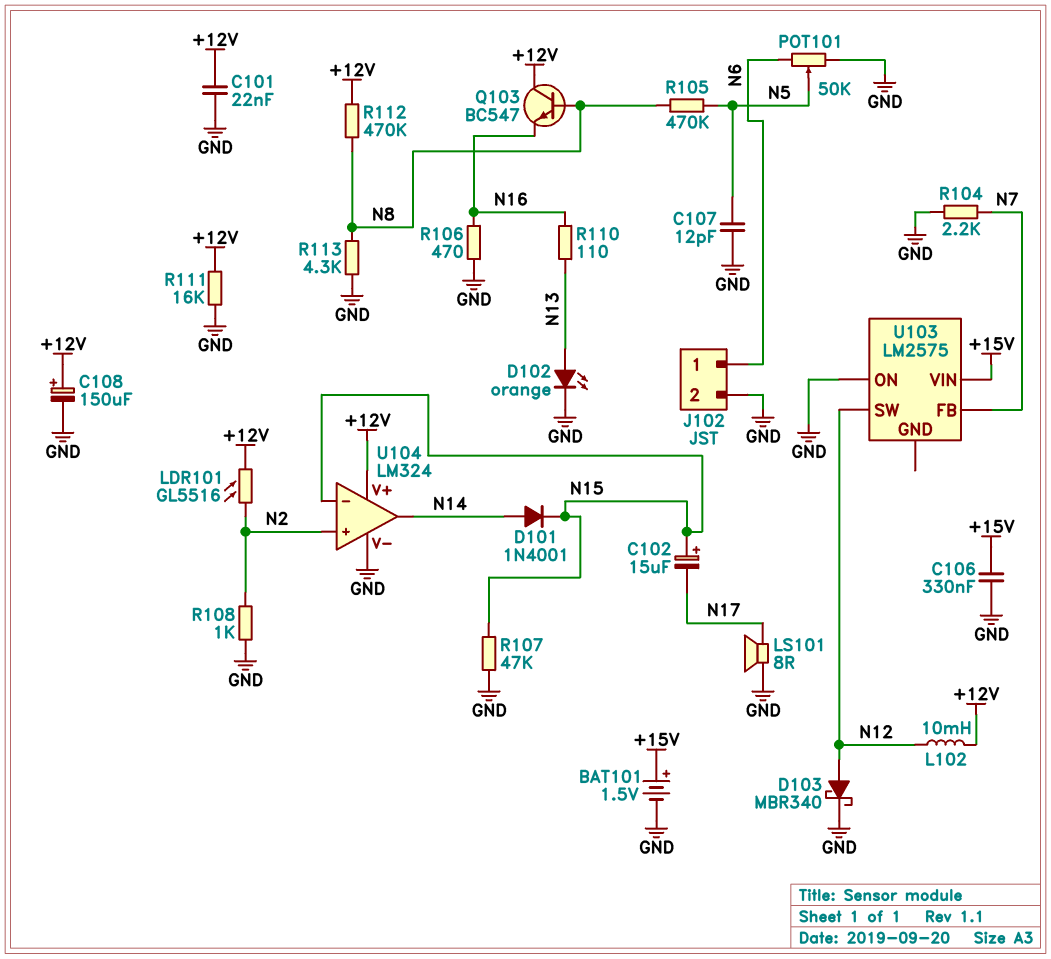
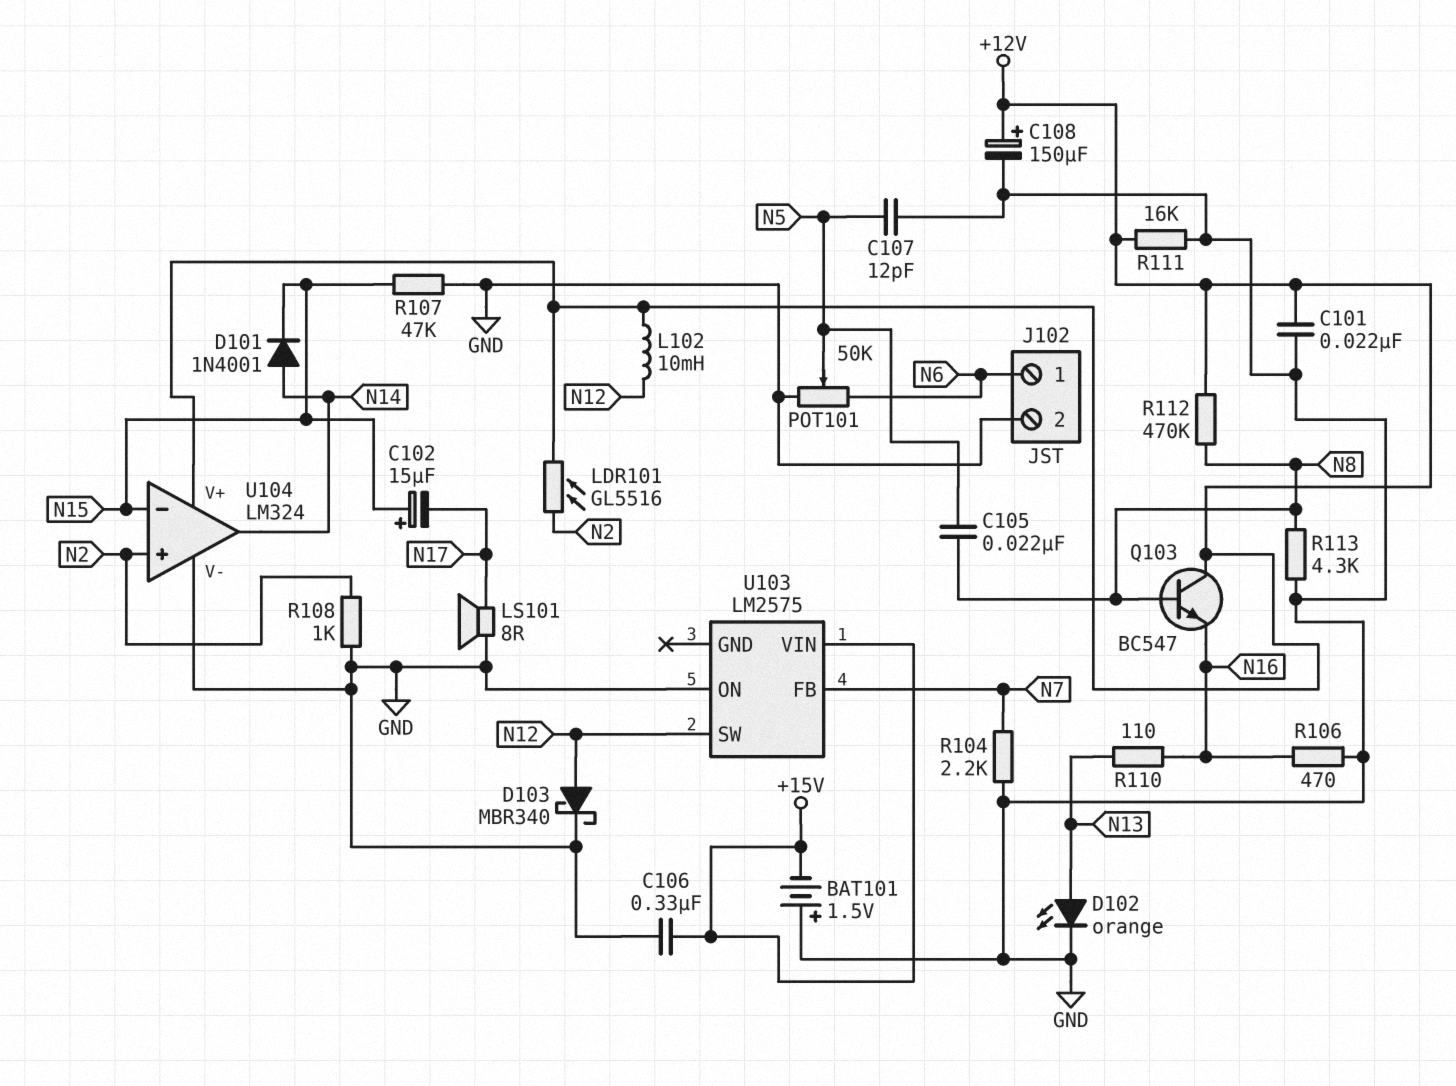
BAT101: 1.5V (plus +15V, minus GND) -> 1.5V (plus GND, minus +15V)
C105: none -> 22nF (N5, N8)
R105: 470k (N5, N8) -> none

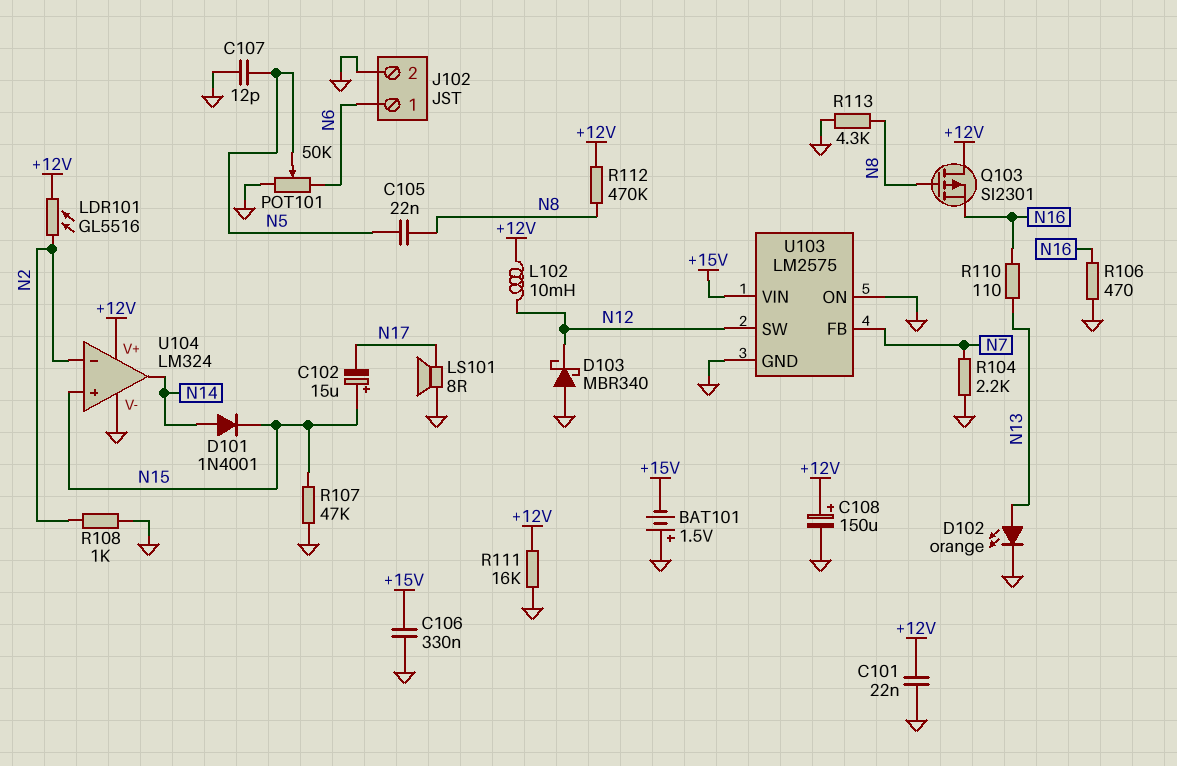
D103: schottky MBR340 (A N12, K GND) -> schottky MBR340 (A GND, K N12)
Q103: NPN BC547 (B N8, C +12V, E N16) -> PMOS SI2301 (G N8, D +12V, S N16)
U103 pin GND: none -> GND
U104 pin in+: N2 -> N15
U104 pin in-: N15 -> N2

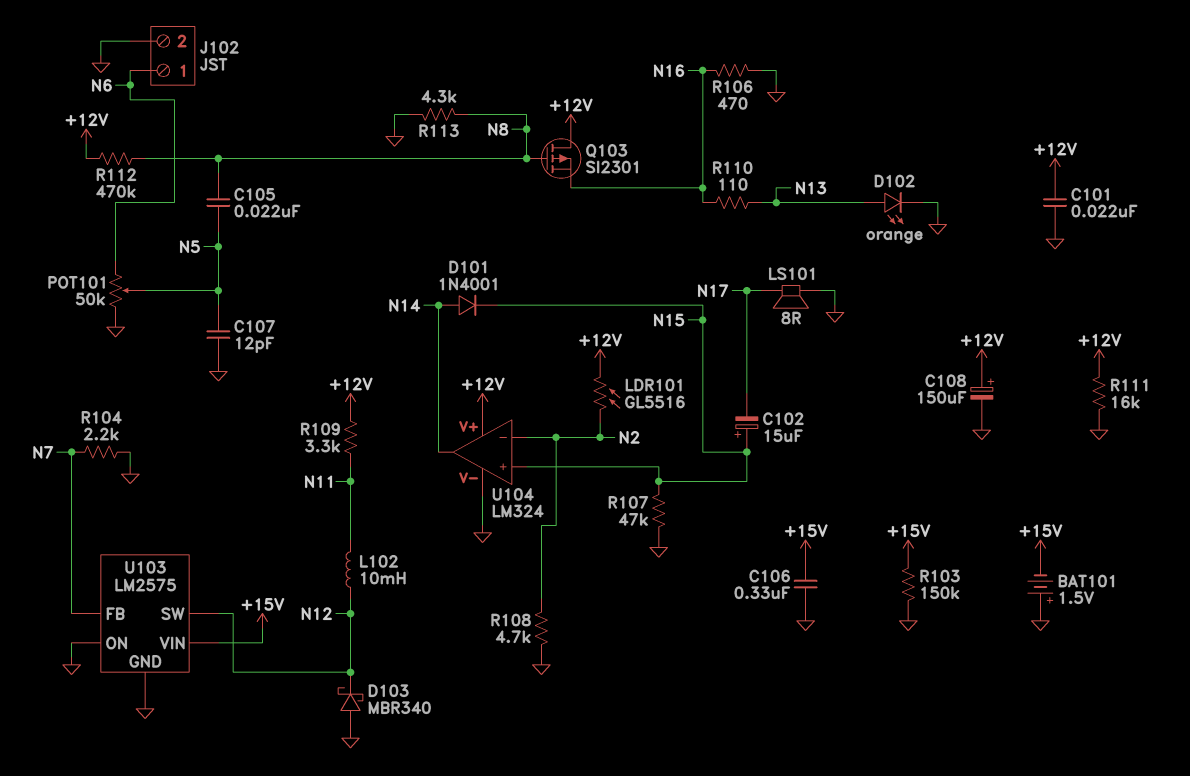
L102: 10mH (+12V, N12) -> 10mH (N11, N12)
R103: none -> 150k (+15V, GND)
R108: 1k (GND, N2) -> 4.7k (GND, N2)
R109: none -> 3.3k (+12V, N11)

